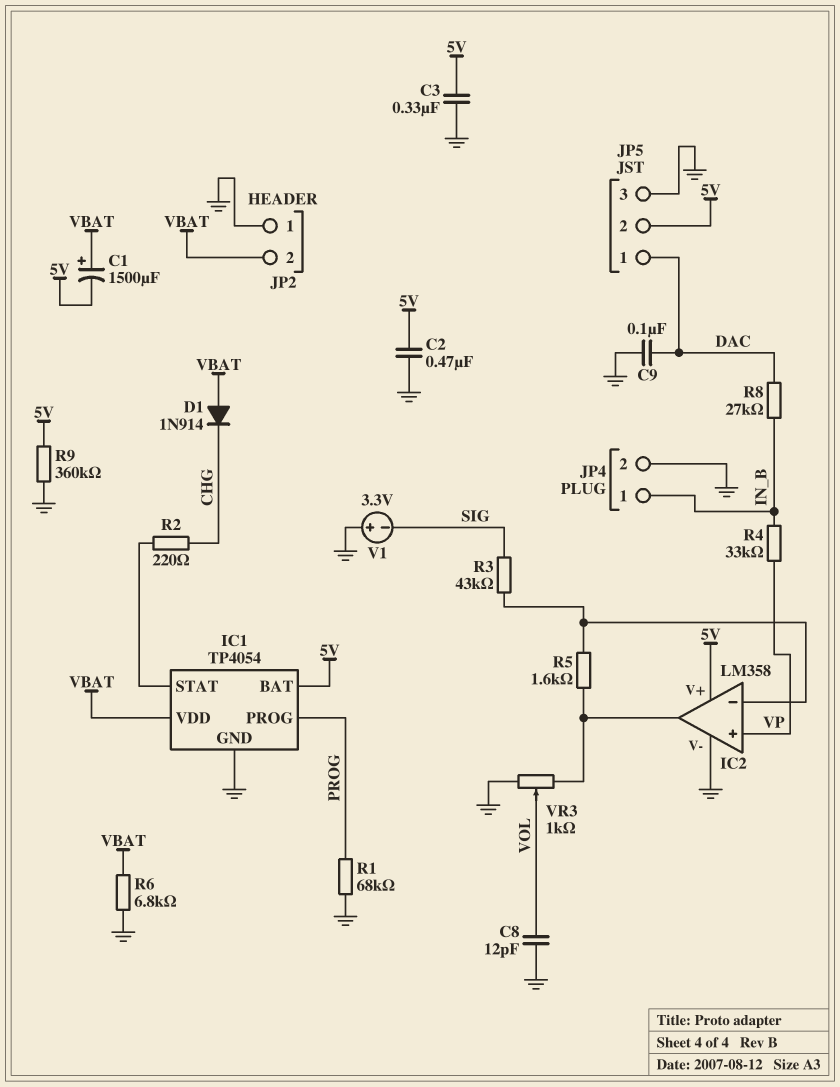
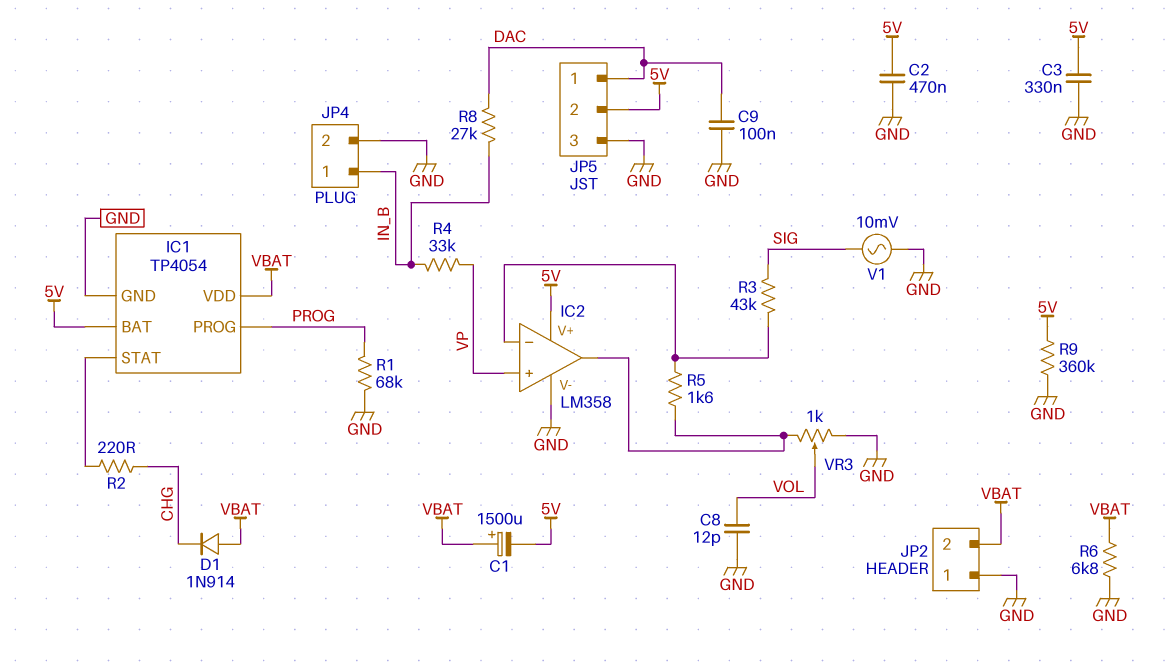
V1: 3.3V (plus GND, minus SIG) -> AC 10mV (GND, SIG)

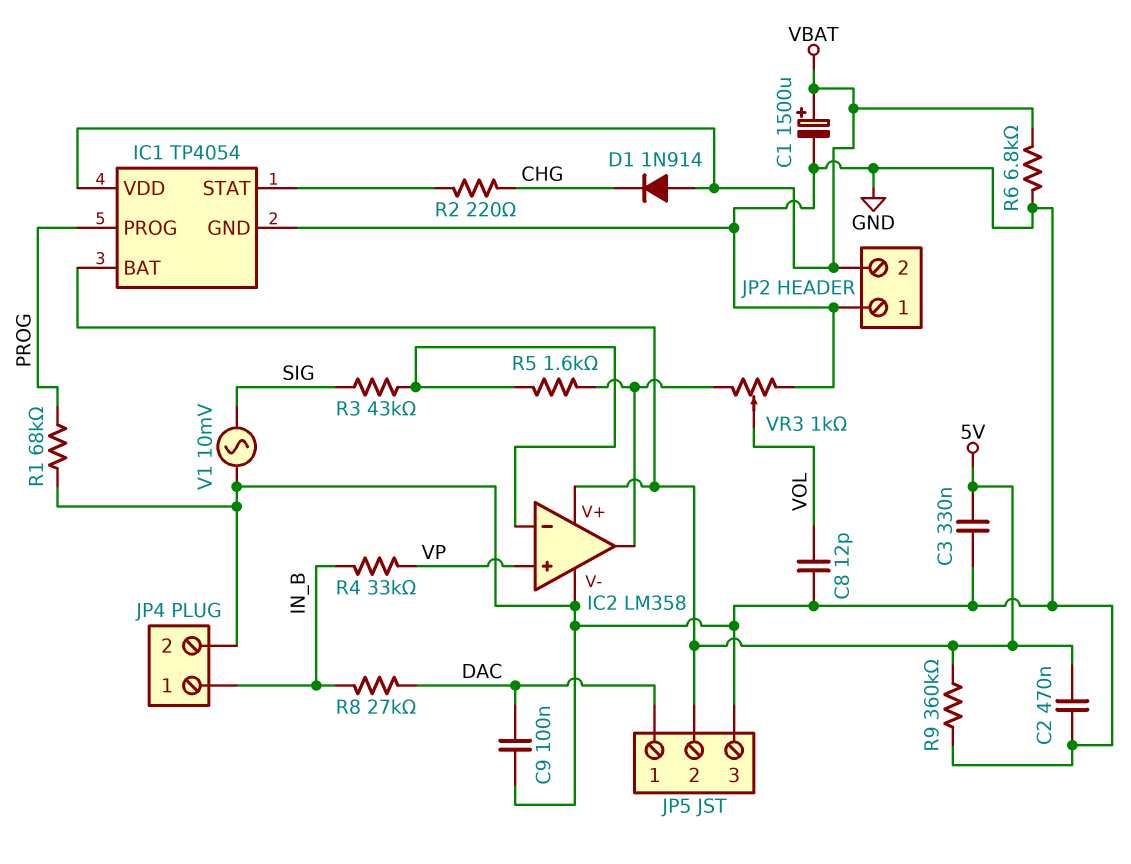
C1: 1500uF (plus VBAT, minus 5V) -> 1500uF (plus VBAT, minus GND)

